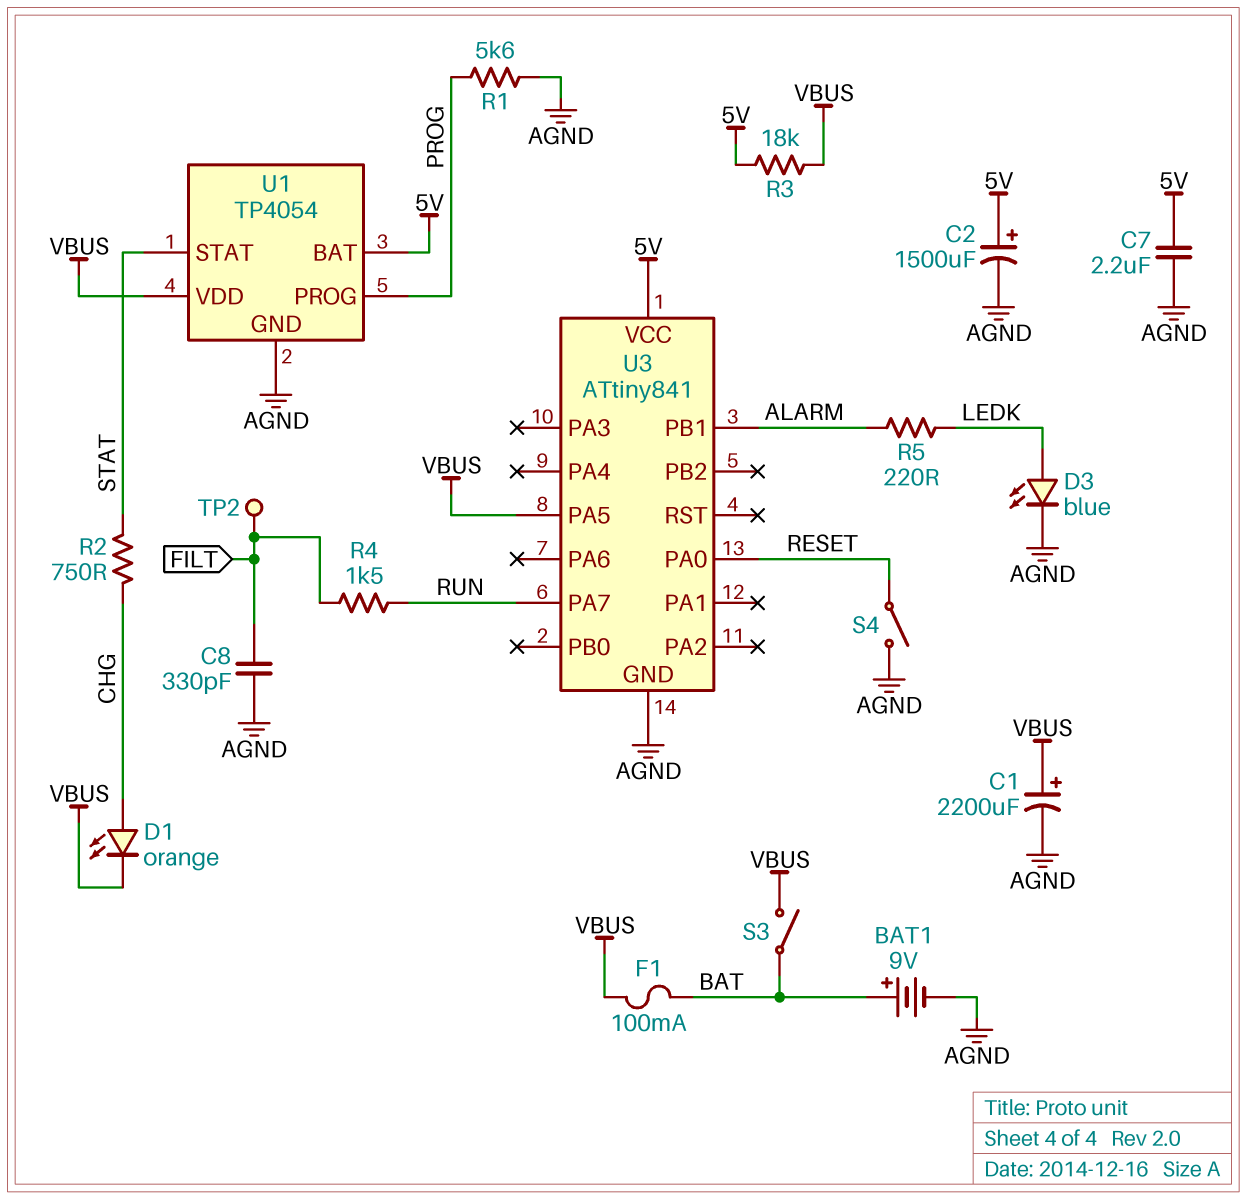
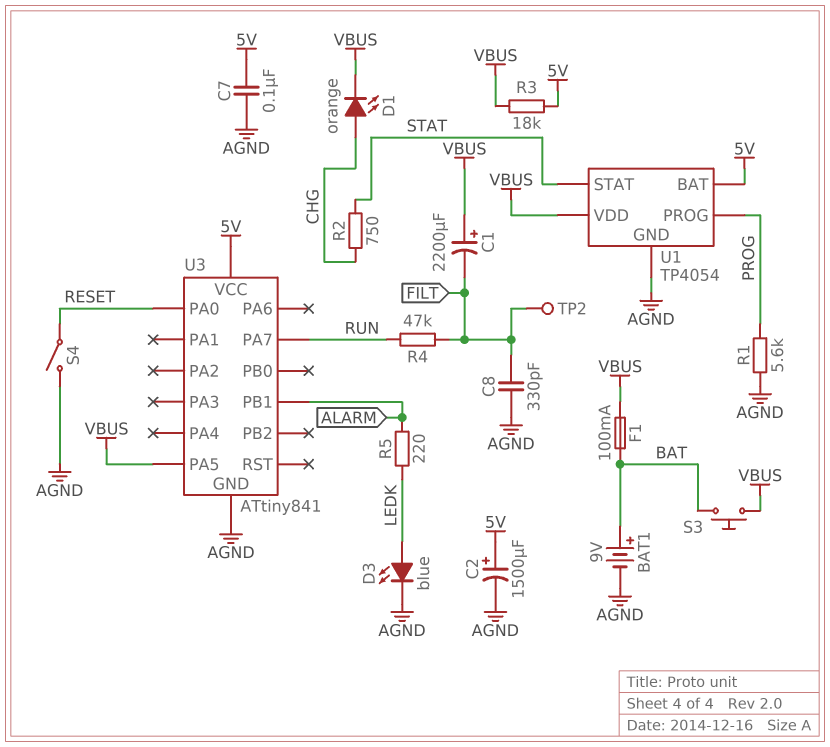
C1: 2200uF (plus VBUS, minus AGND) -> 2200uF (plus VBUS, minus FILT)
C7: 2.2uF (5V, AGND) -> 100nF (5V, AGND)
R4: 1.5k (FILT, RUN) -> 47k (FILT, RUN)
S3: switch (BAT, VBUS) -> button (BAT, VBUS)

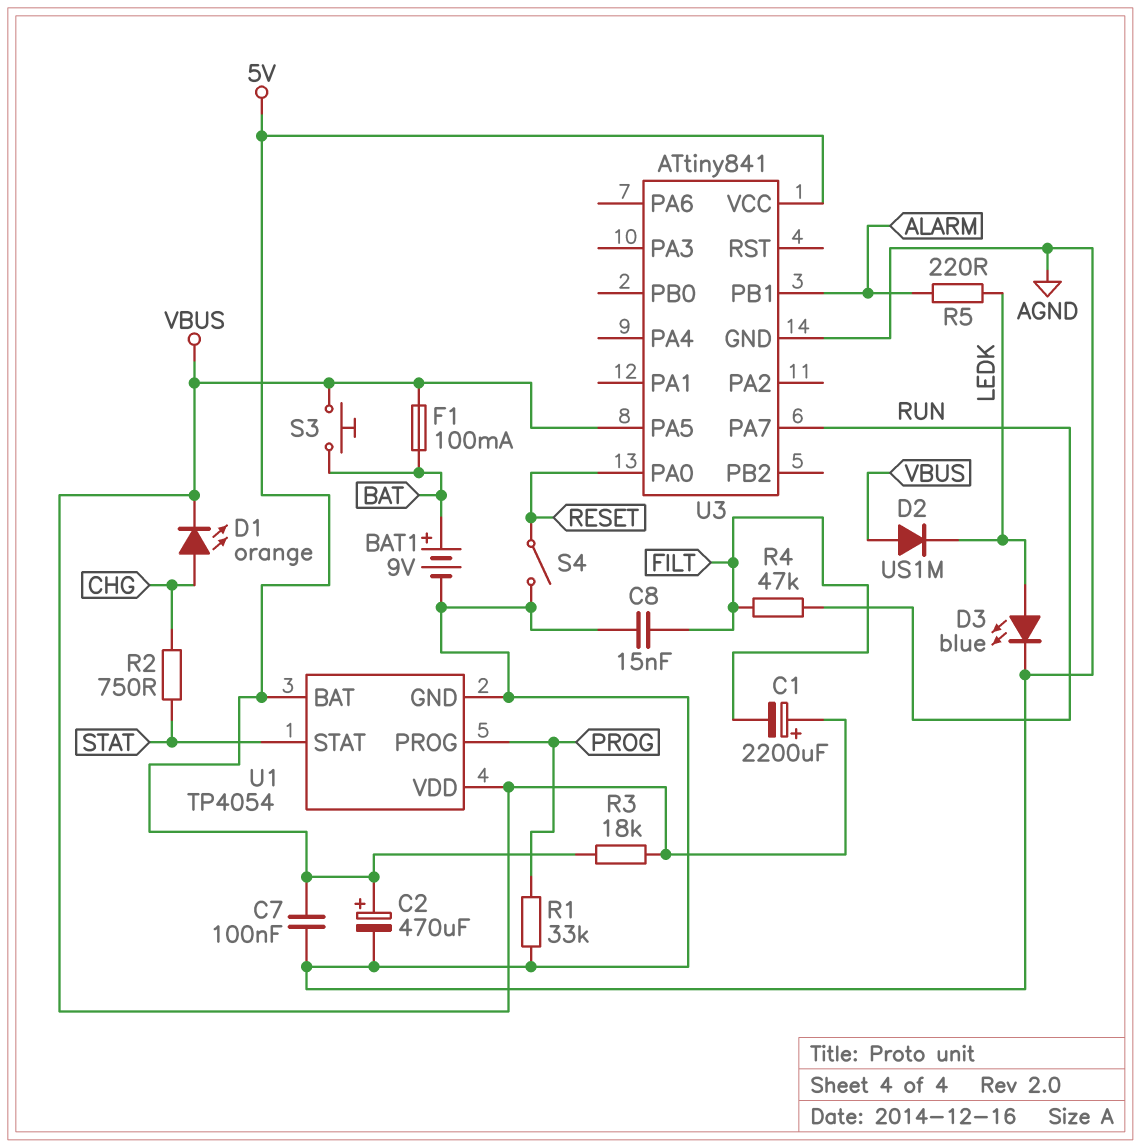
C2: 1500uF (plus 5V, minus AGND) -> 470uF (plus 5V, minus AGND)
C8: 330pF (AGND, FILT) -> 15nF (AGND, FILT)
D2: none -> diode US1M (A VBUS, K LEDK)
R1: 5.6k (AGND, PROG) -> 33k (AGND, PROG)
TP2: test point (FILT) -> none

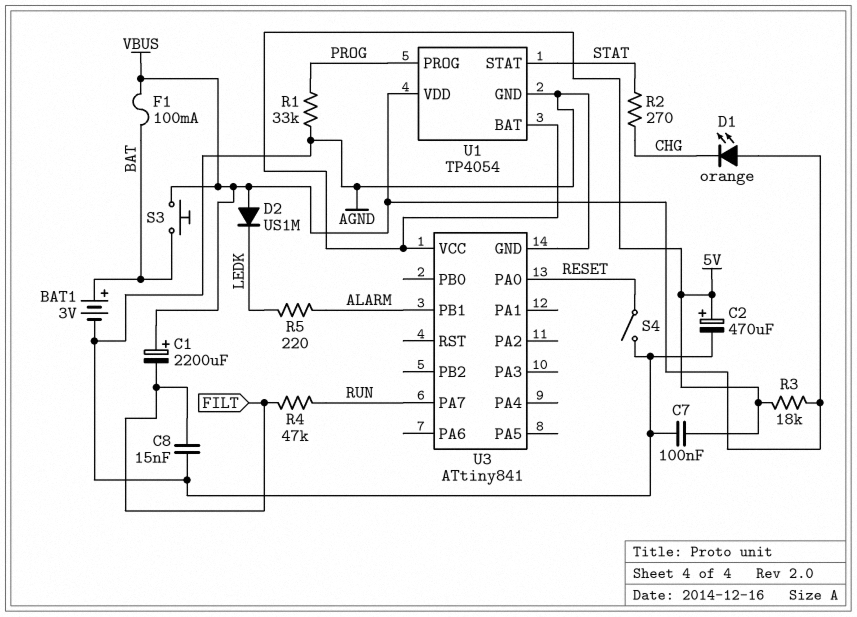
BAT1: 9V (plus BAT, minus AGND) -> 3V (plus BAT, minus AGND)
D1: LED orange (A CHG, K VBUS) -> LED orange (A VBUS, K CHG)
D3: LED blue (A LEDK, K AGND) -> none
R2: 750 (CHG, STAT) -> 270 (CHG, STAT)
U3 pin PA5: VBUS -> none

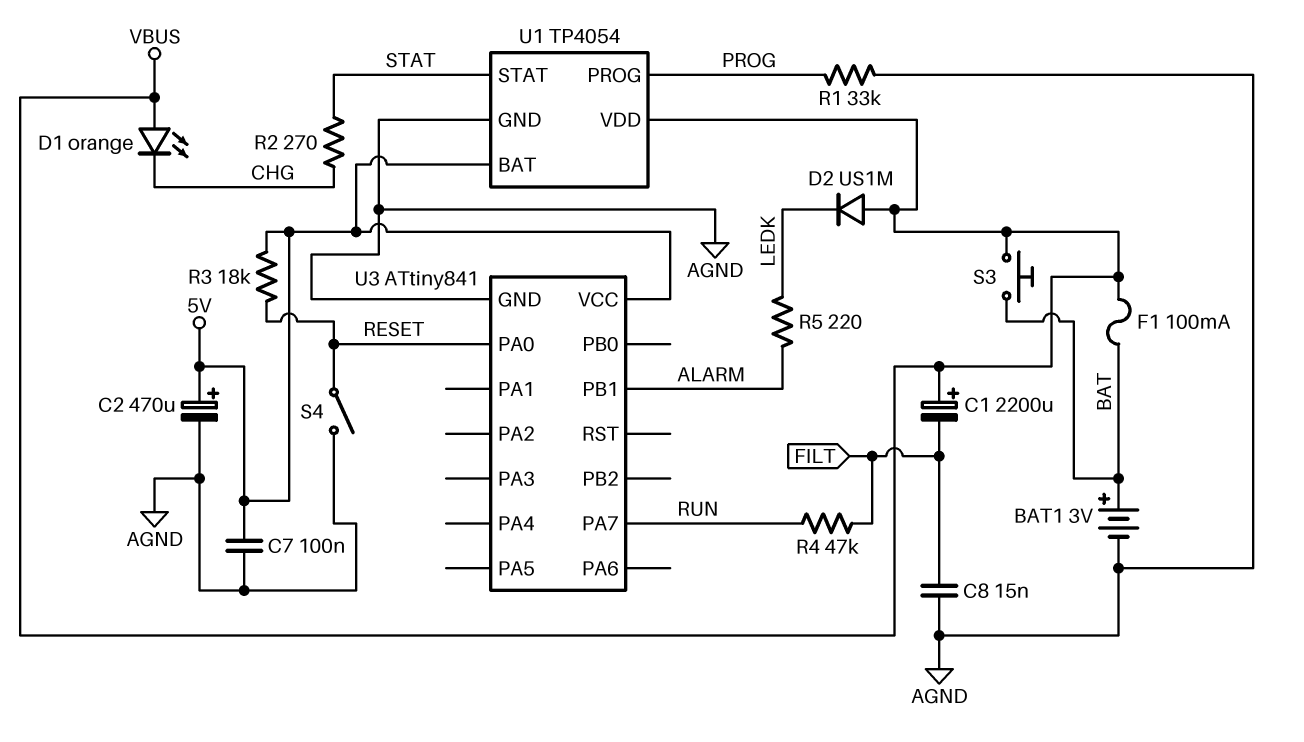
R3: 18k (5V, VBUS) -> 18k (5V, RESET)

